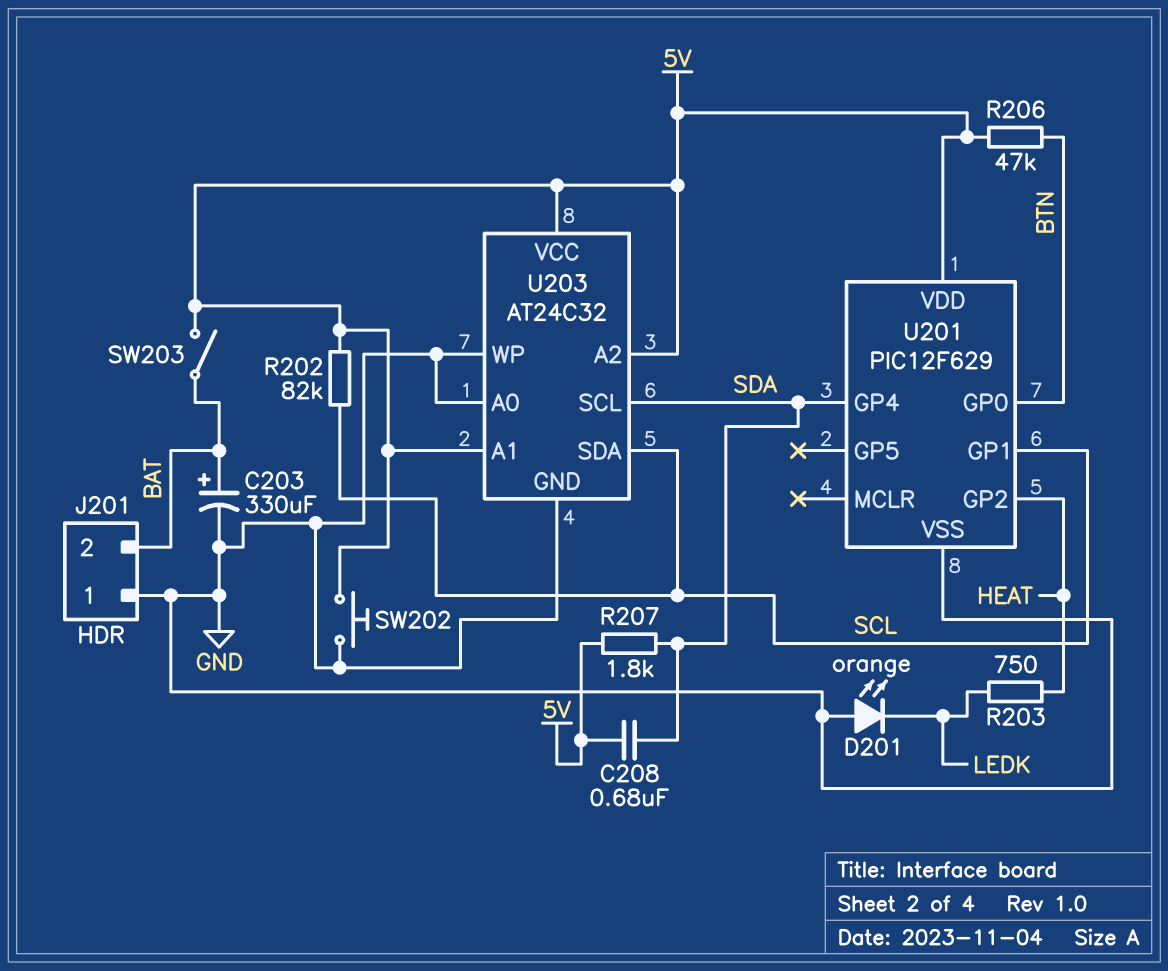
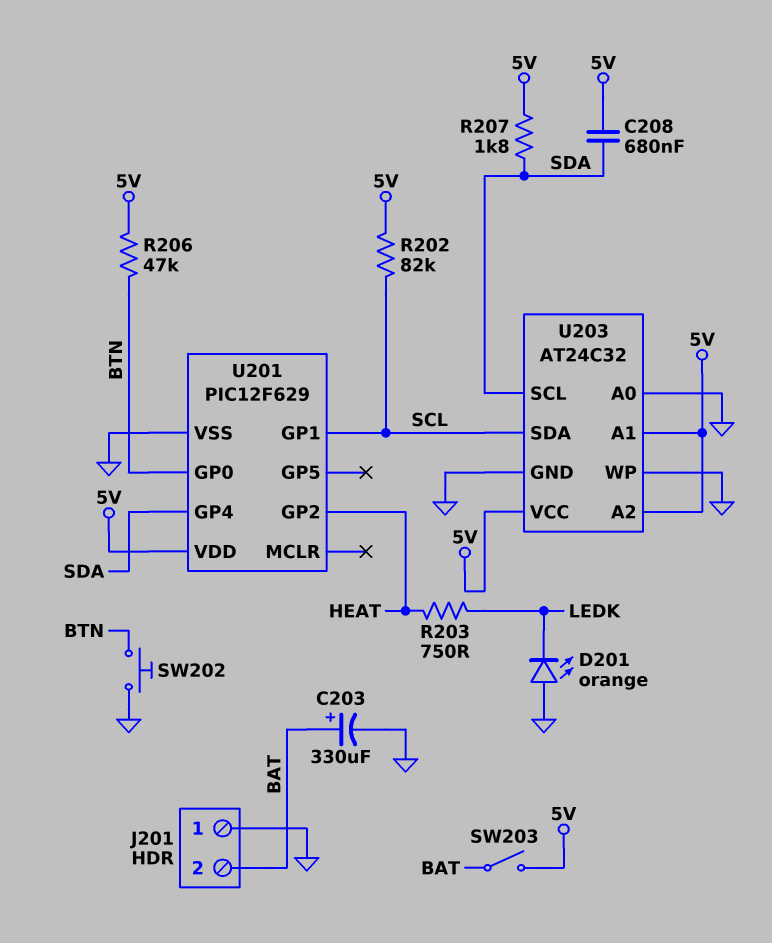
SW202: button (5V, GND) -> button (BTN, GND)

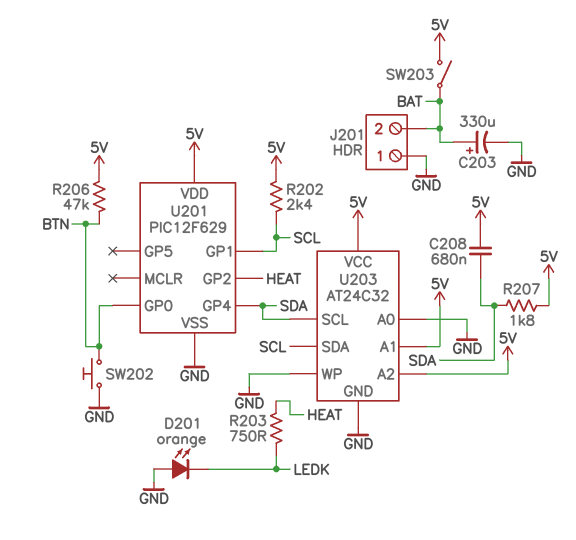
R202: 82k (5V, SCL) -> 2.4k (5V, SCL)

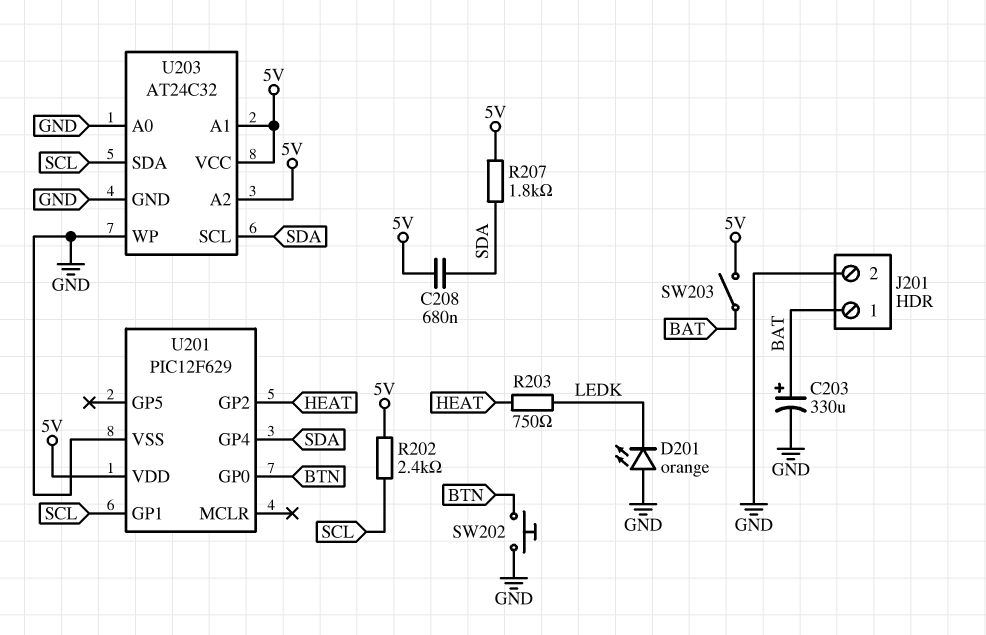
J201 pin 1: GND -> BAT
J201 pin 2: BAT -> GND
R206: 47k (5V, BTN) -> none

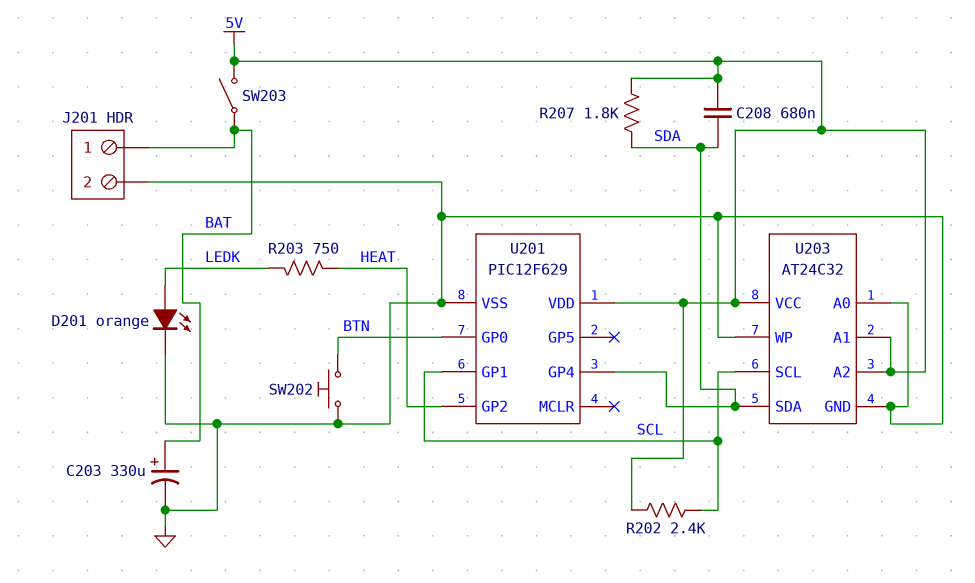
D201: LED orange (A GND, K LEDK) -> LED orange (A LEDK, K GND)
U203 pin SCL: SDA -> SCL
U203 pin SDA: SCL -> SDA

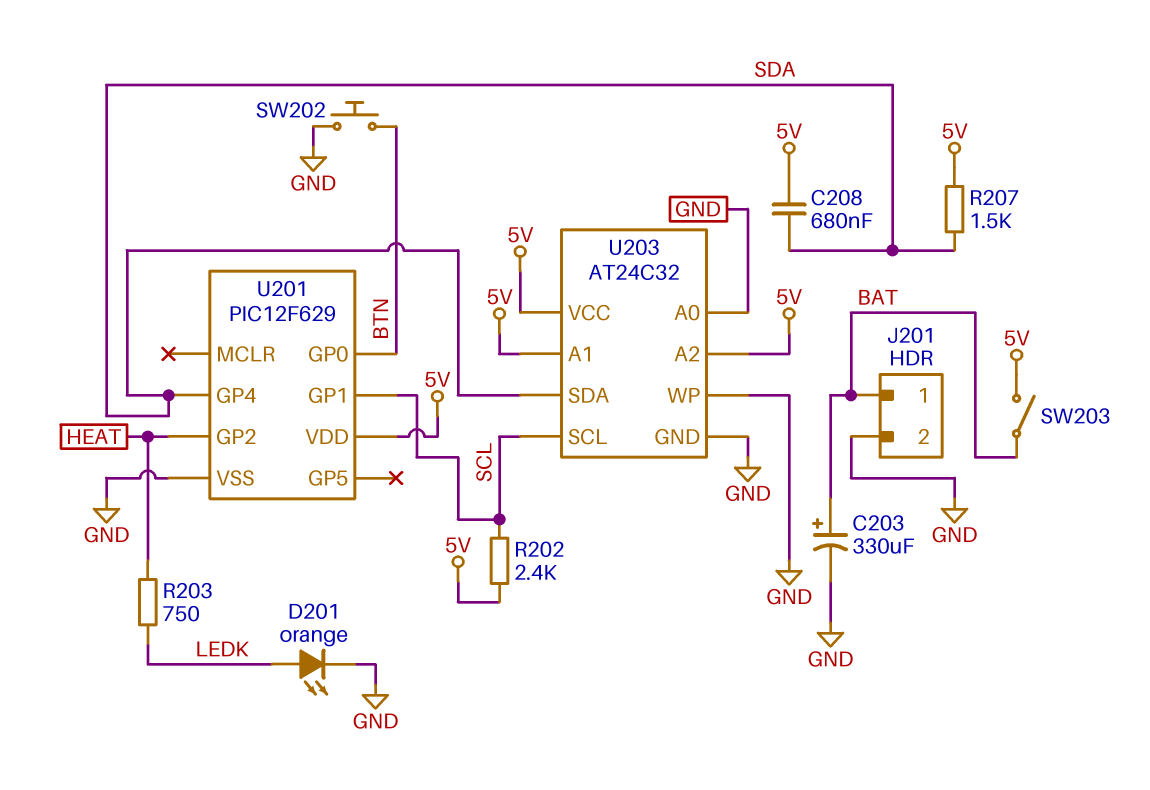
R207: 1.8k (5V, SDA) -> 1.5k (5V, SDA)

